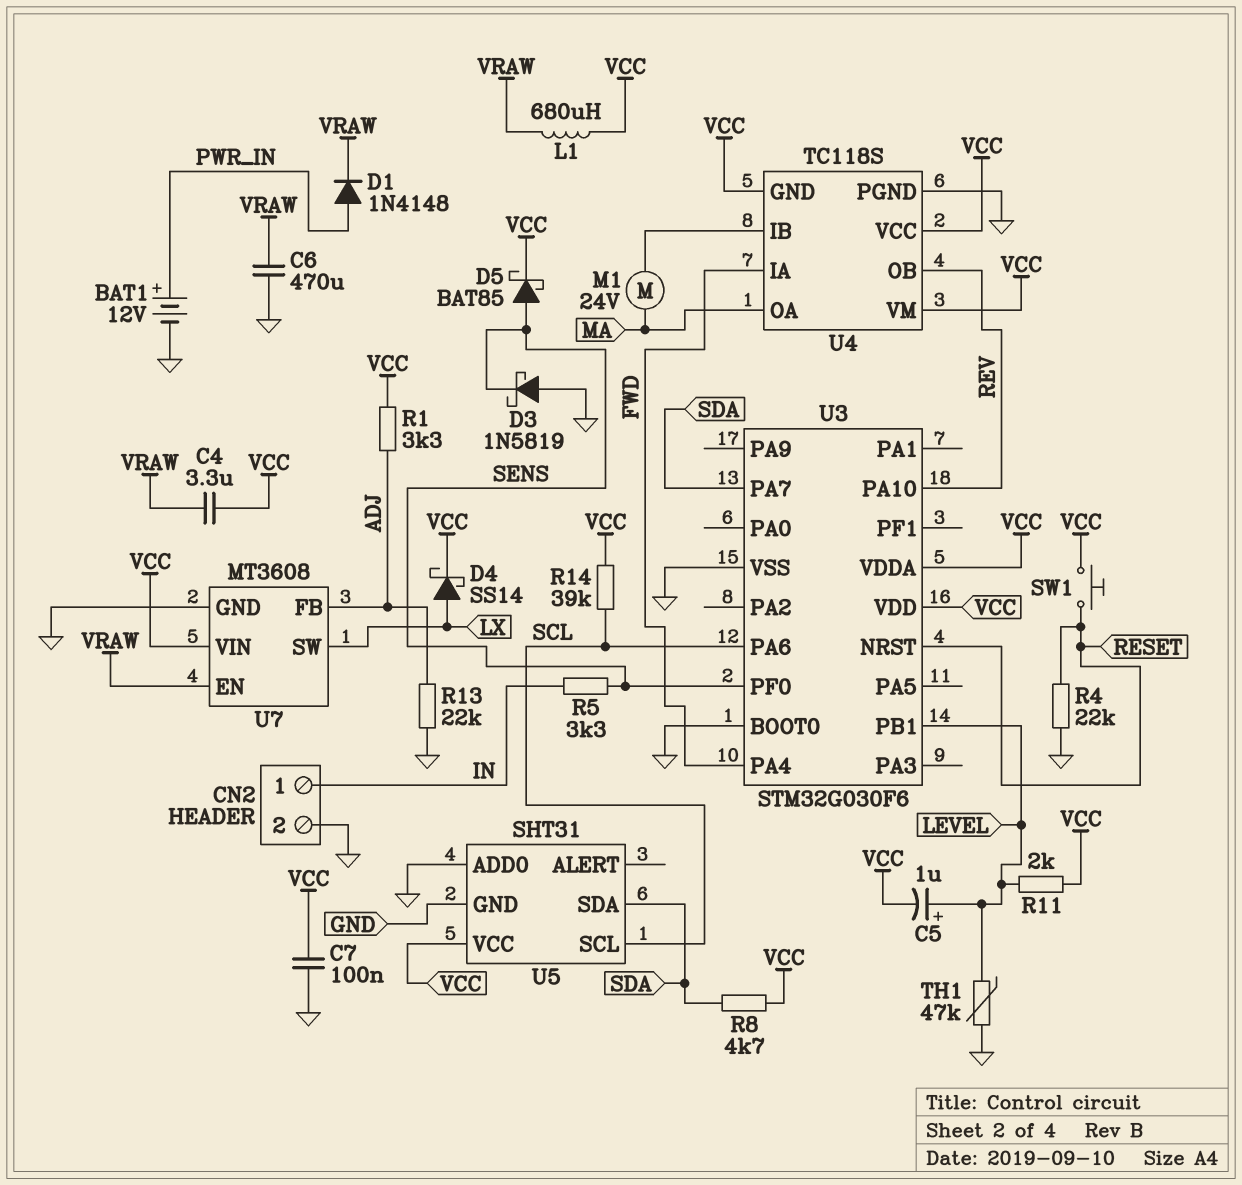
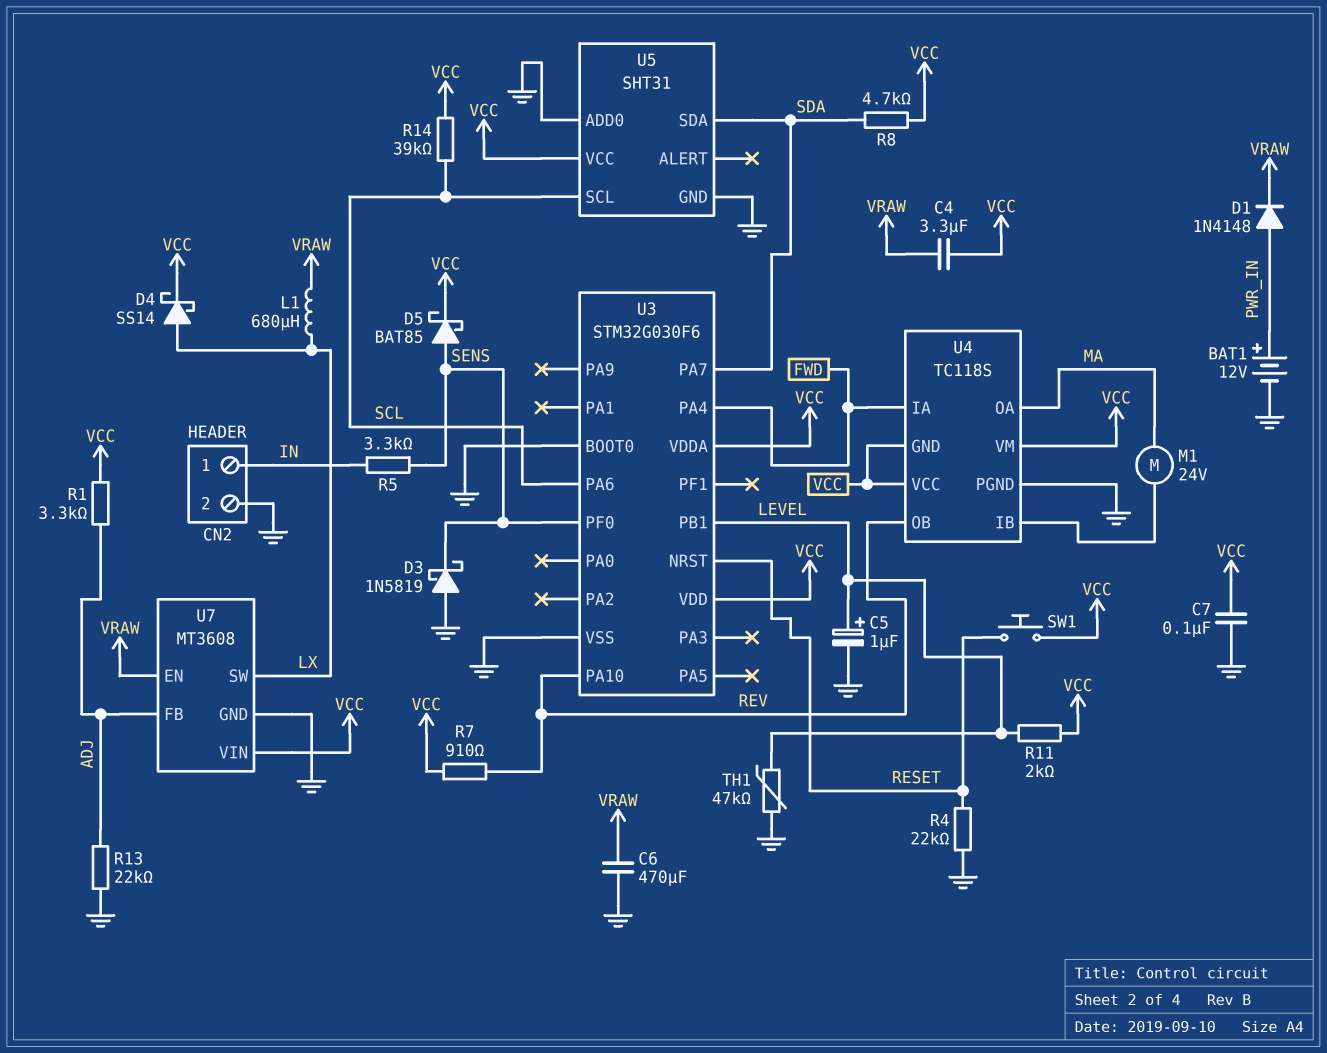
C5: 1uF (plus LEVEL, minus VCC) -> 1uF (plus LEVEL, minus GND)
L1: 680uH (VCC, VRAW) -> 680uH (LX, VRAW)
R7: none -> 910 (REV, VCC)

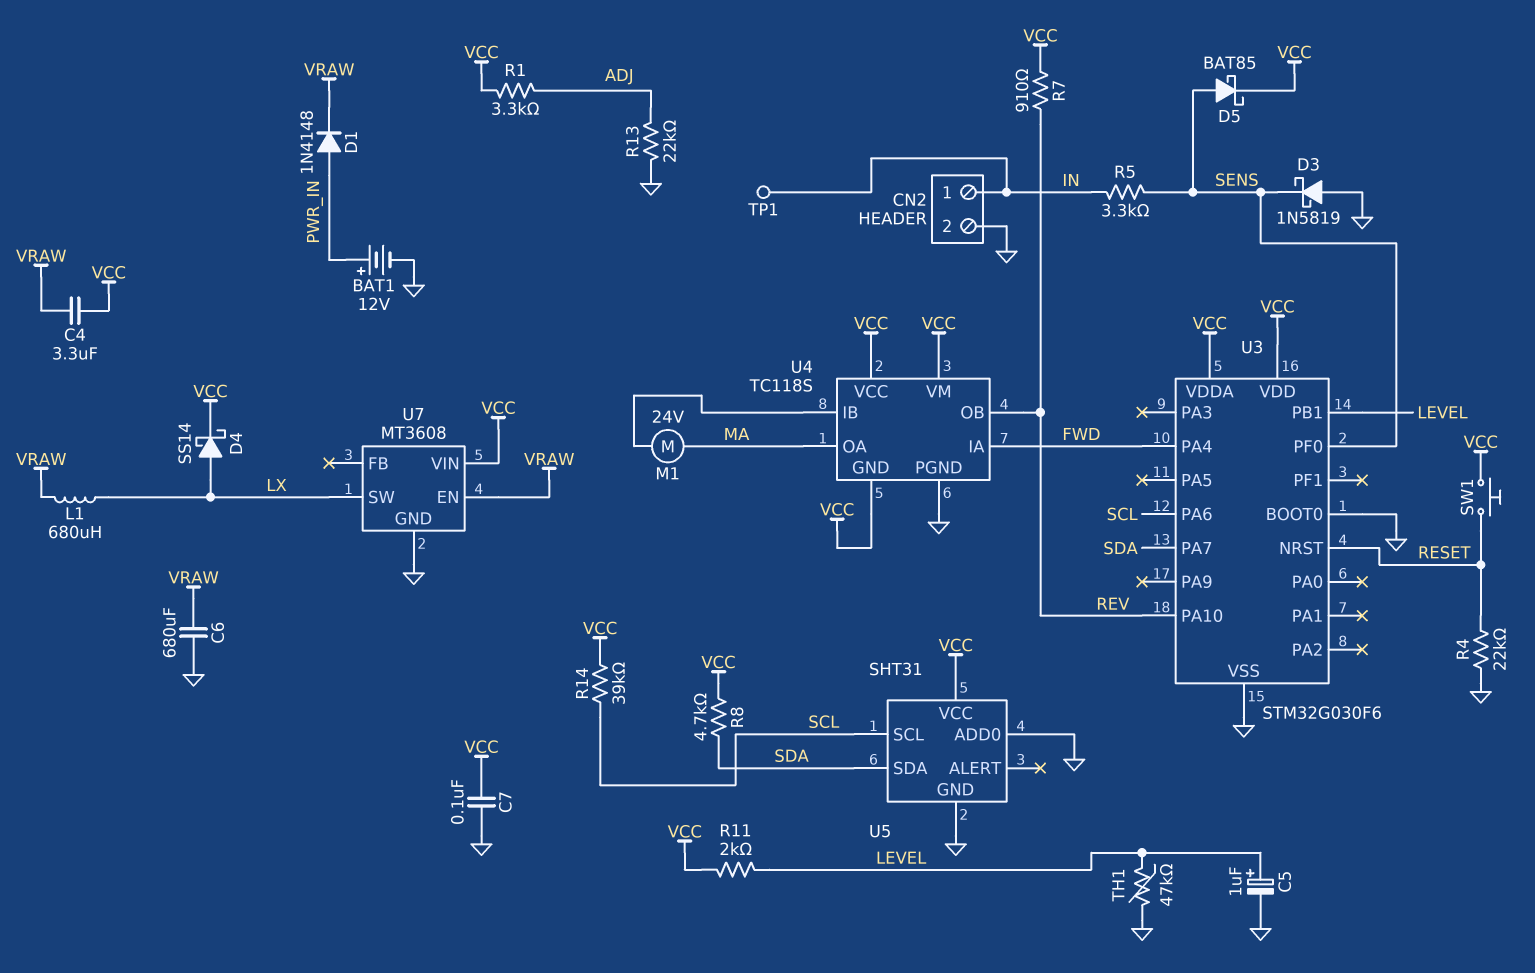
C6: 470uF (GND, VRAW) -> 680uF (GND, VRAW)
TP1: none -> test point (IN)
U7 pin FB: ADJ -> none

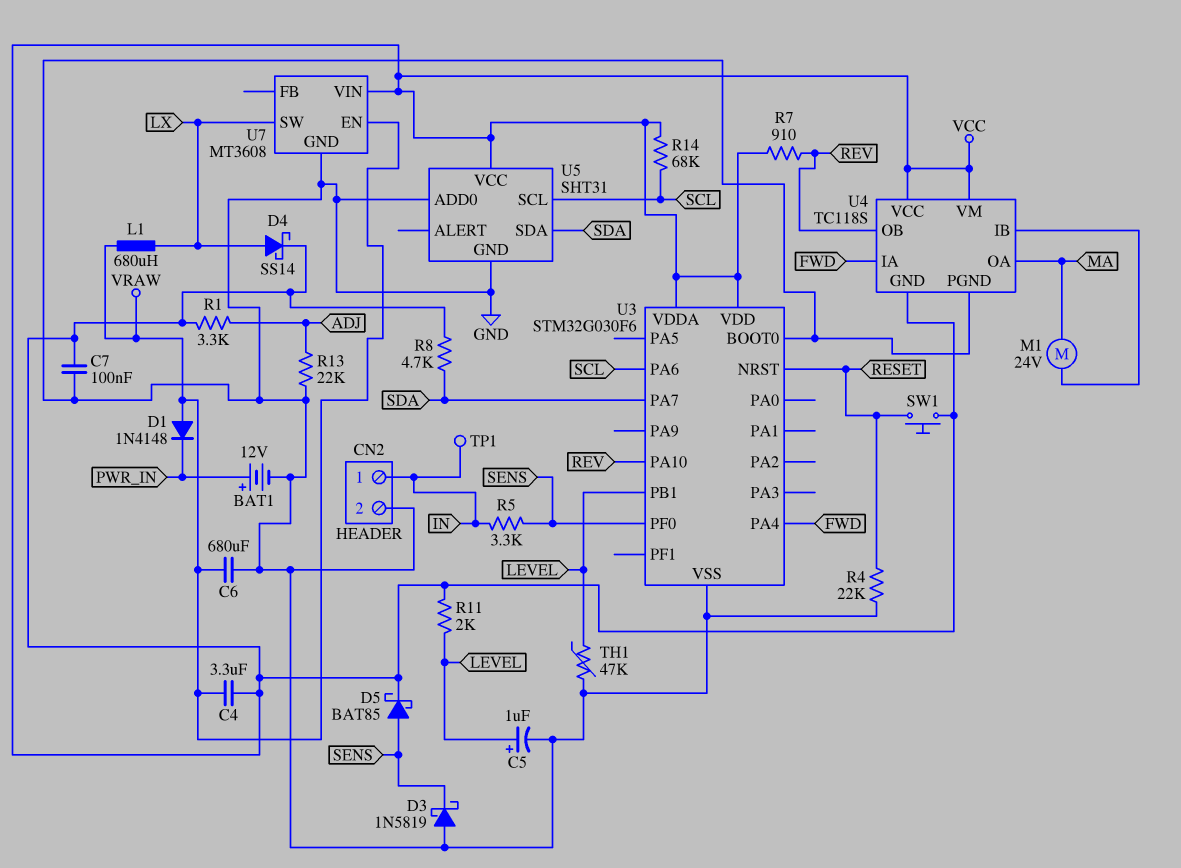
D1: diode 1N4148 (A PWR_IN, K VRAW) -> diode 1N4148 (A VRAW, K PWR_IN)
R14: 39k (SCL, VCC) -> 68k (SCL, VCC)

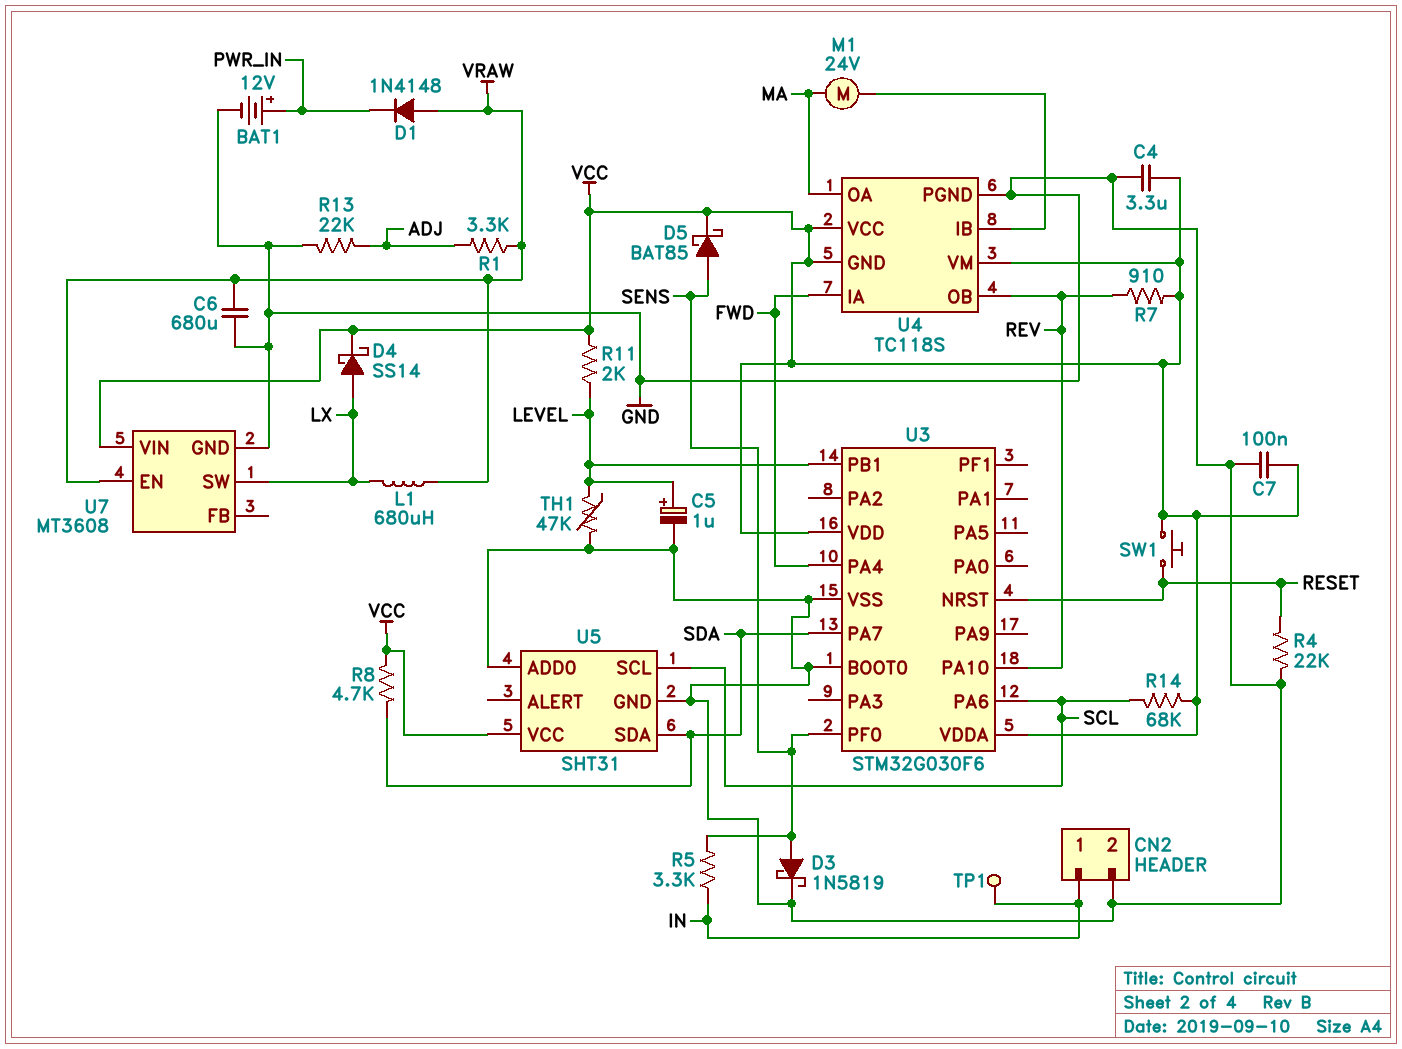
C4: 3.3uF (VCC, VRAW) -> 3.3uF (GND, VCC)
D3: schottky 1N5819 (A GND, K SENS) -> schottky 1N5819 (A SENS, K GND)
R1: 3.3k (ADJ, VCC) -> 3.3k (ADJ, VRAW)

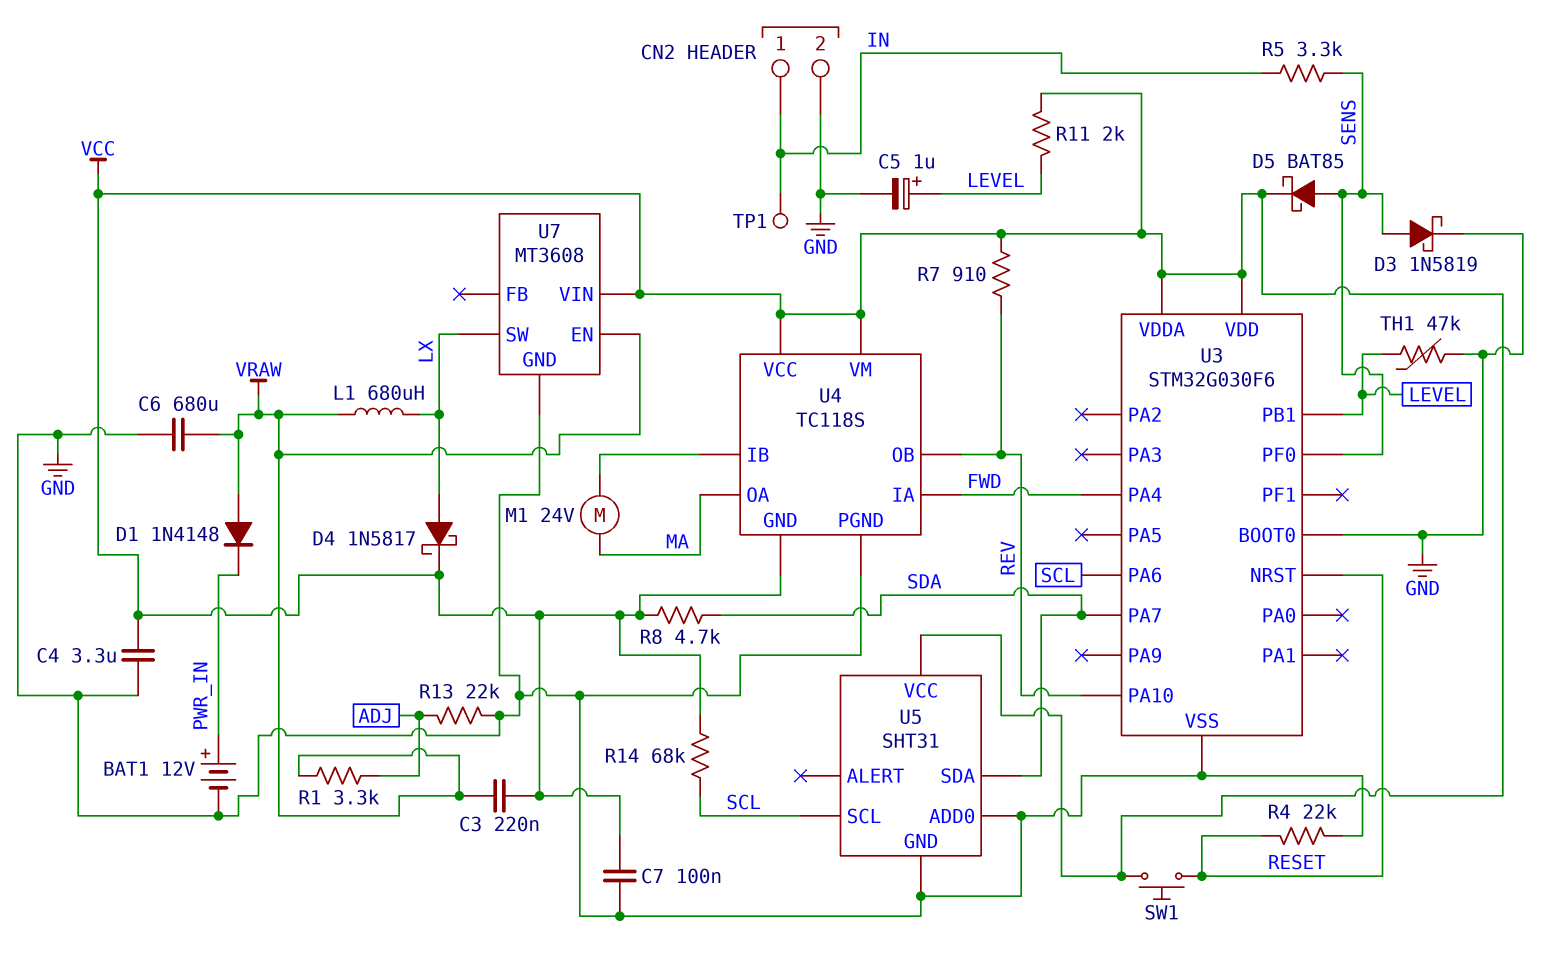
C3: none -> 220nF (VCC, VRAW)
D4: schottky SS14 (A LX, K VCC) -> schottky 1N5817 (A LX, K VCC)

